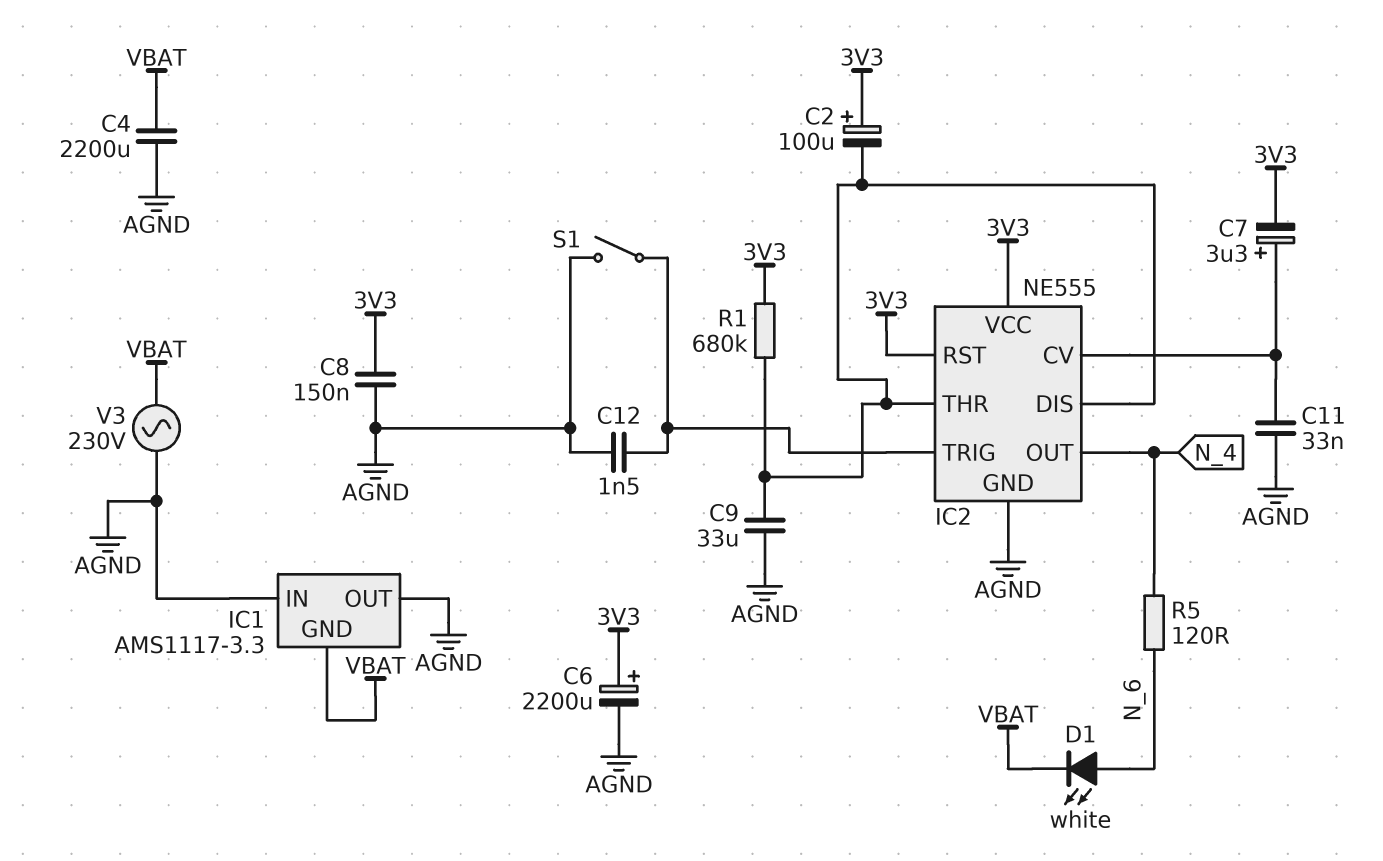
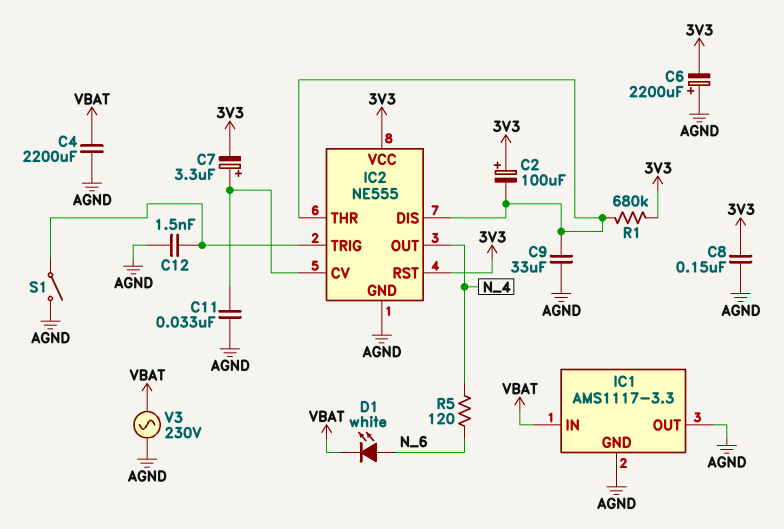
C6: 2200uF (plus 3V3, minus AGND) -> 2200uF (plus AGND, minus 3V3)
IC1 pin GND: VBAT -> AGND
IC1 pin IN: AGND -> VBAT

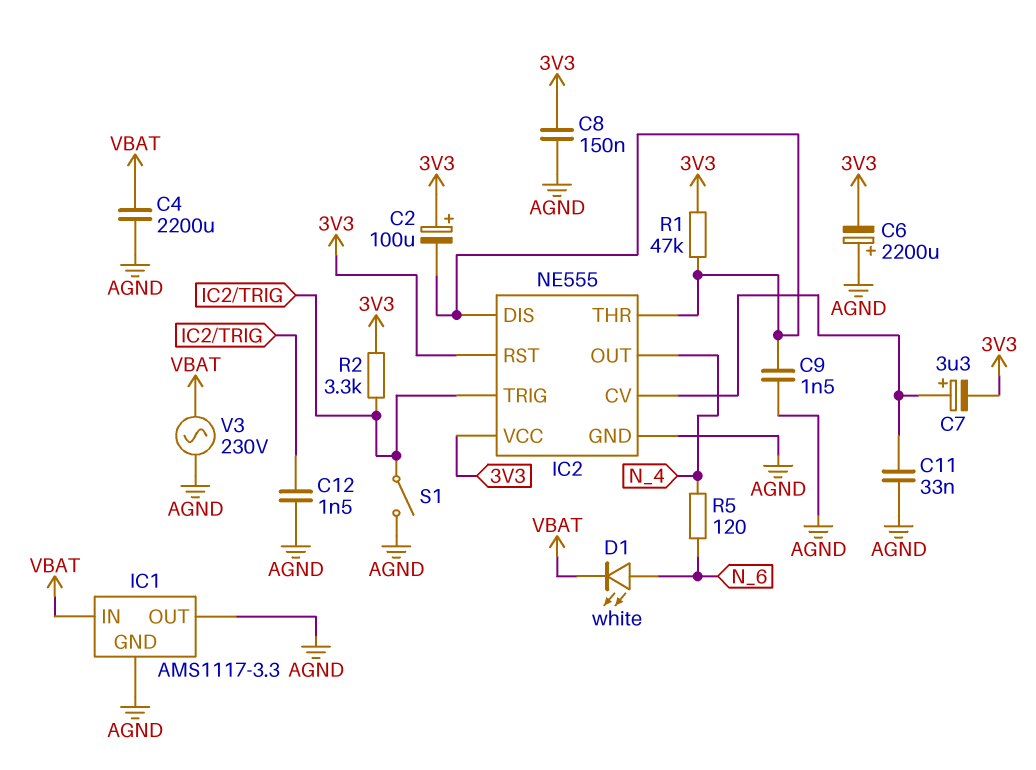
C9: 33uF (AGND, IC2/DIS) -> 1.5nF (AGND, IC2/DIS)
R1: 680k (3V3, IC2/DIS) -> 47k (3V3, IC2/DIS)
R2: none -> 3.3k (3V3, IC2/TRIG)

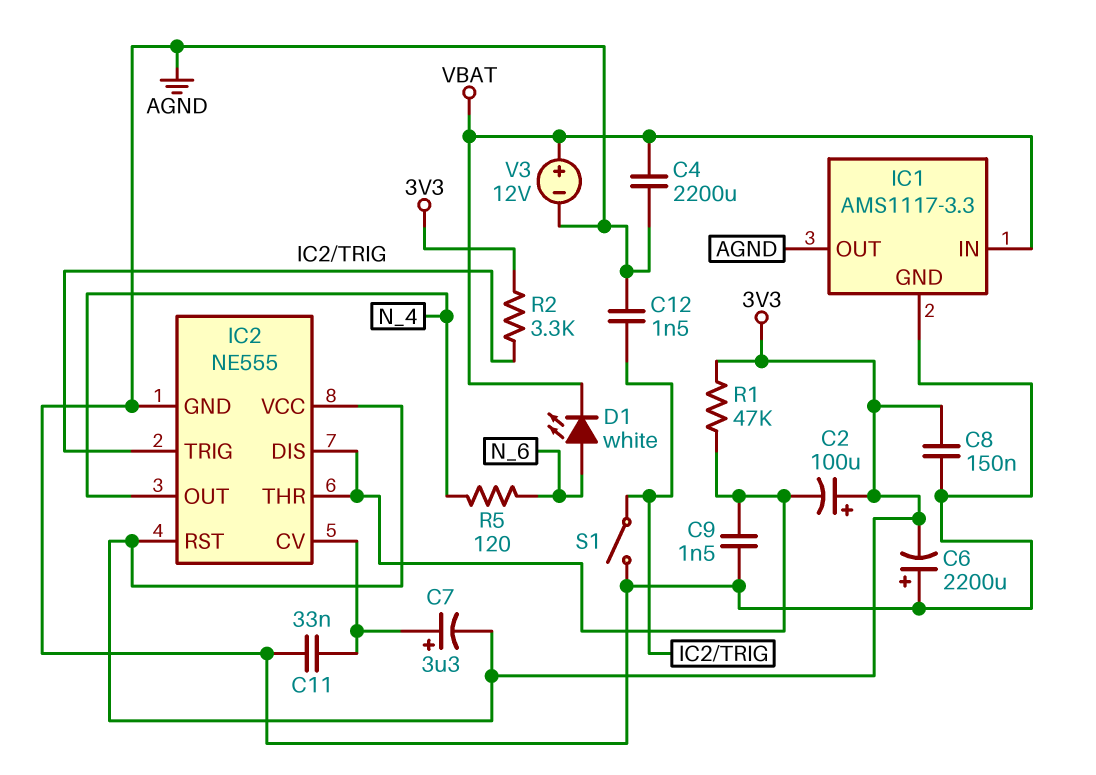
V3: AC 230V (AGND, VBAT) -> 12V (plus VBAT, minus AGND)

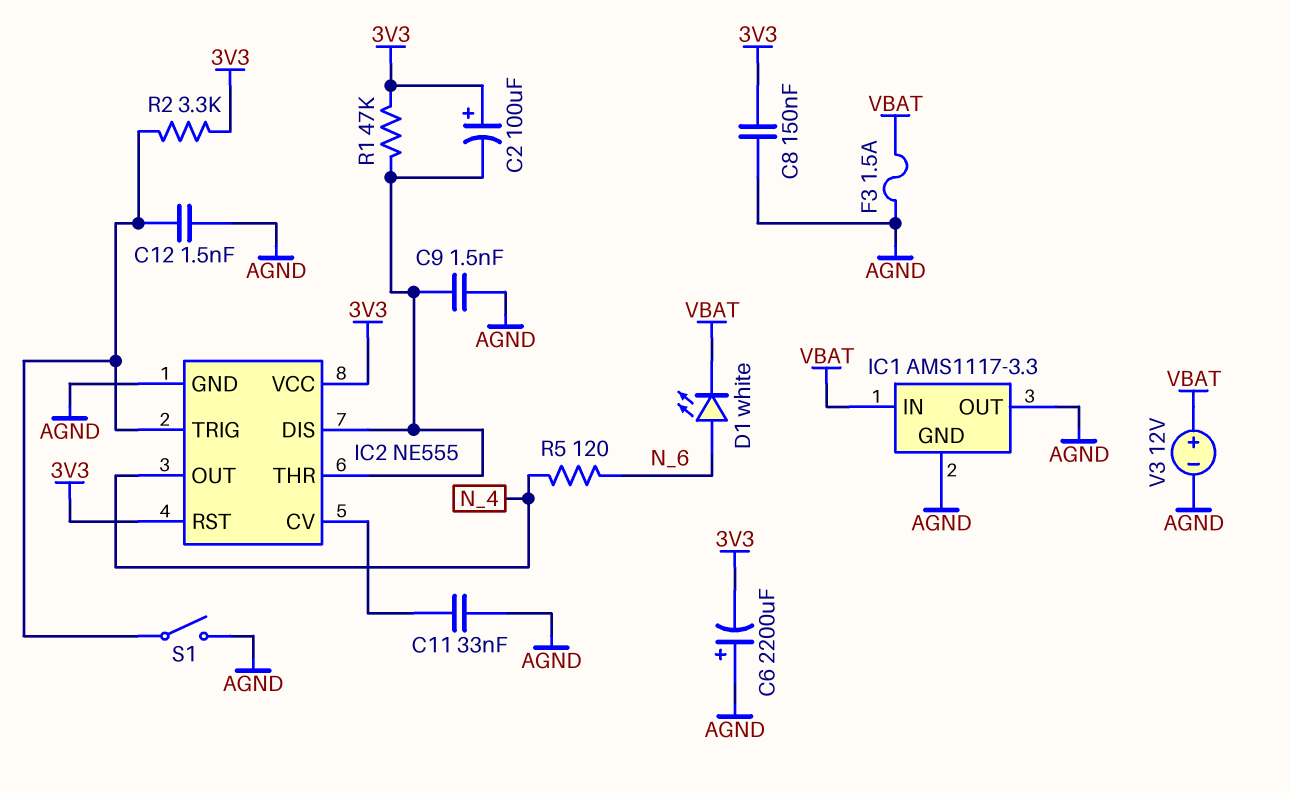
C4: 2200uF (AGND, VBAT) -> none
C7: 3.3uF (plus IC2/CV, minus 3V3) -> none
F3: none -> 1.5A (AGND, VBAT)

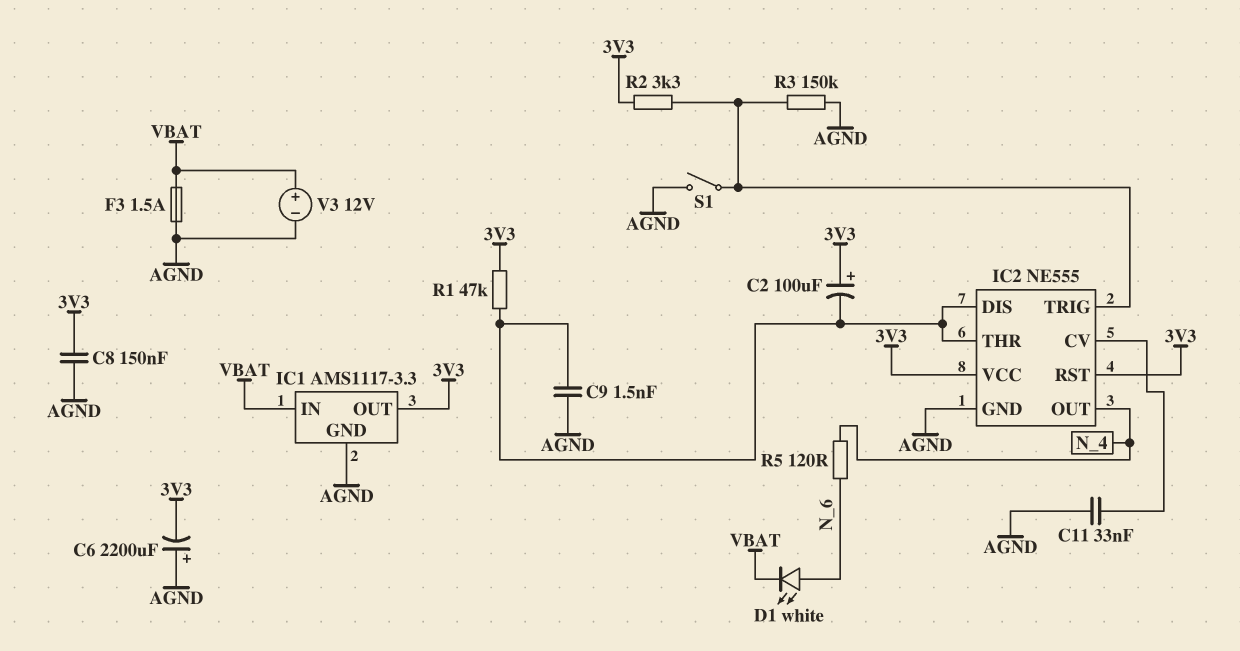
C12: 1.5nF (AGND, IC2/TRIG) -> none
IC1 pin OUT: AGND -> 3V3
R3: none -> 150k (AGND, IC2/TRIG)

